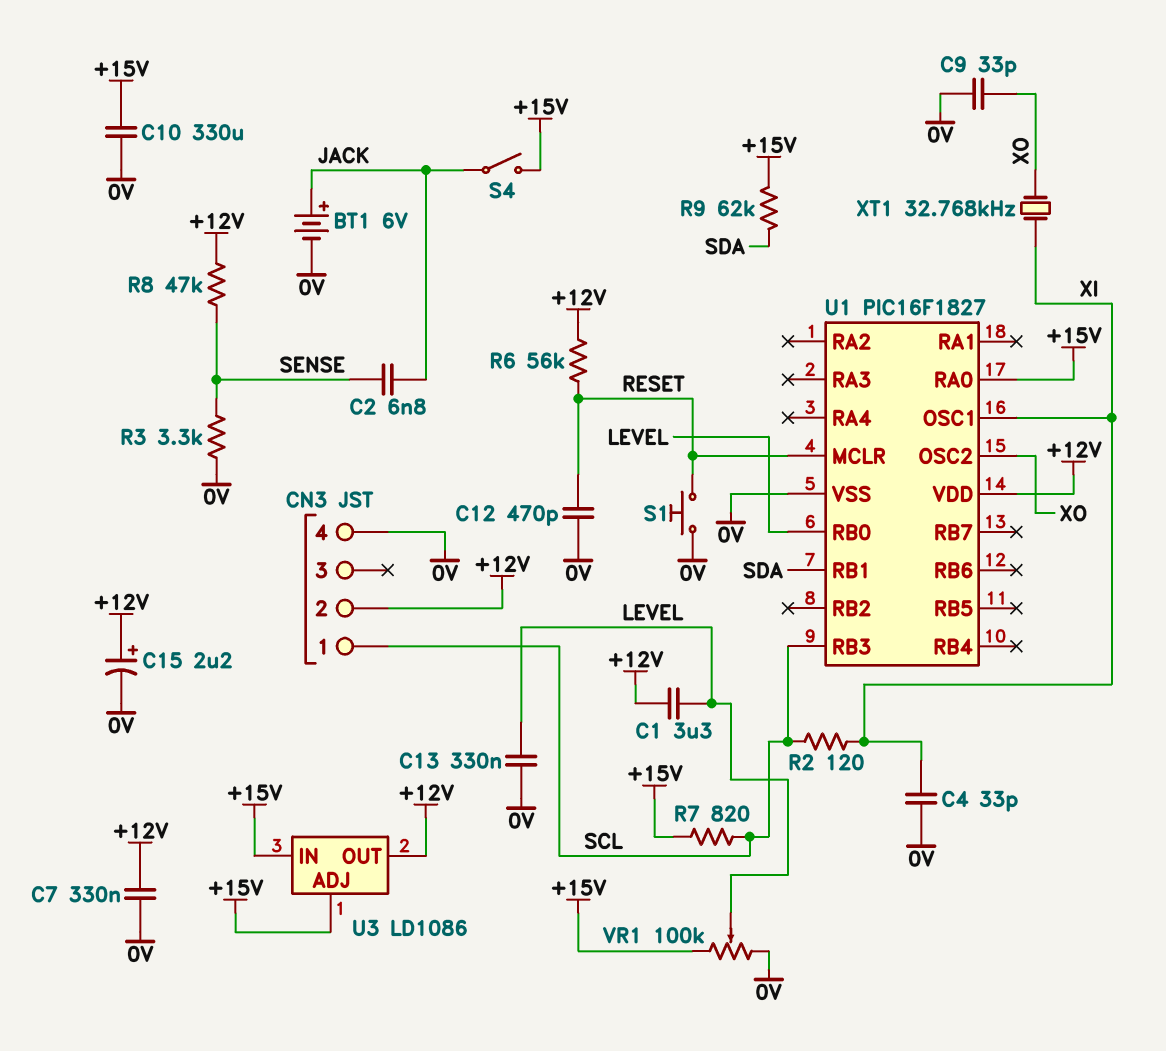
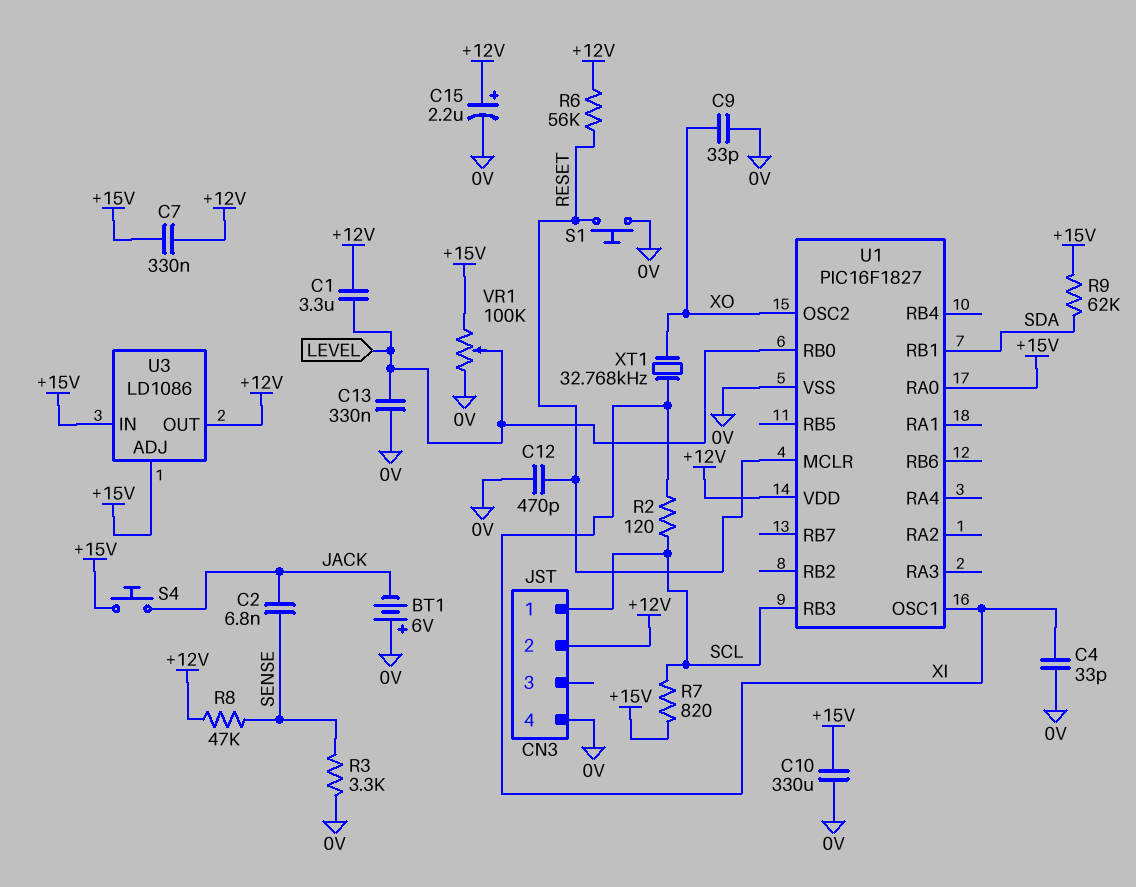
BT1: 6V (plus JACK, minus 0V) -> 6V (plus 0V, minus JACK)
C7: 330nF (+12V, 0V) -> 330nF (+12V, +15V)
S4: switch (+15V, JACK) -> button (+15V, JACK)

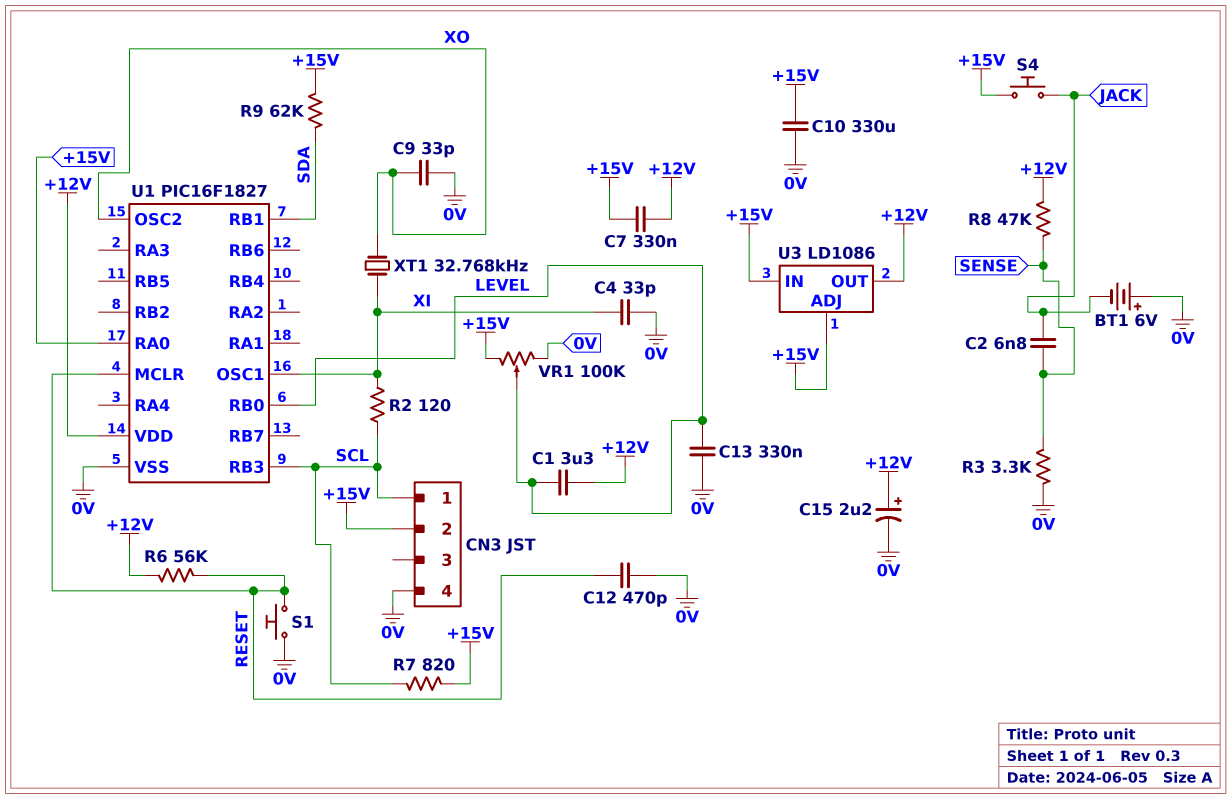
CN3 pin 2: +12V -> +15V

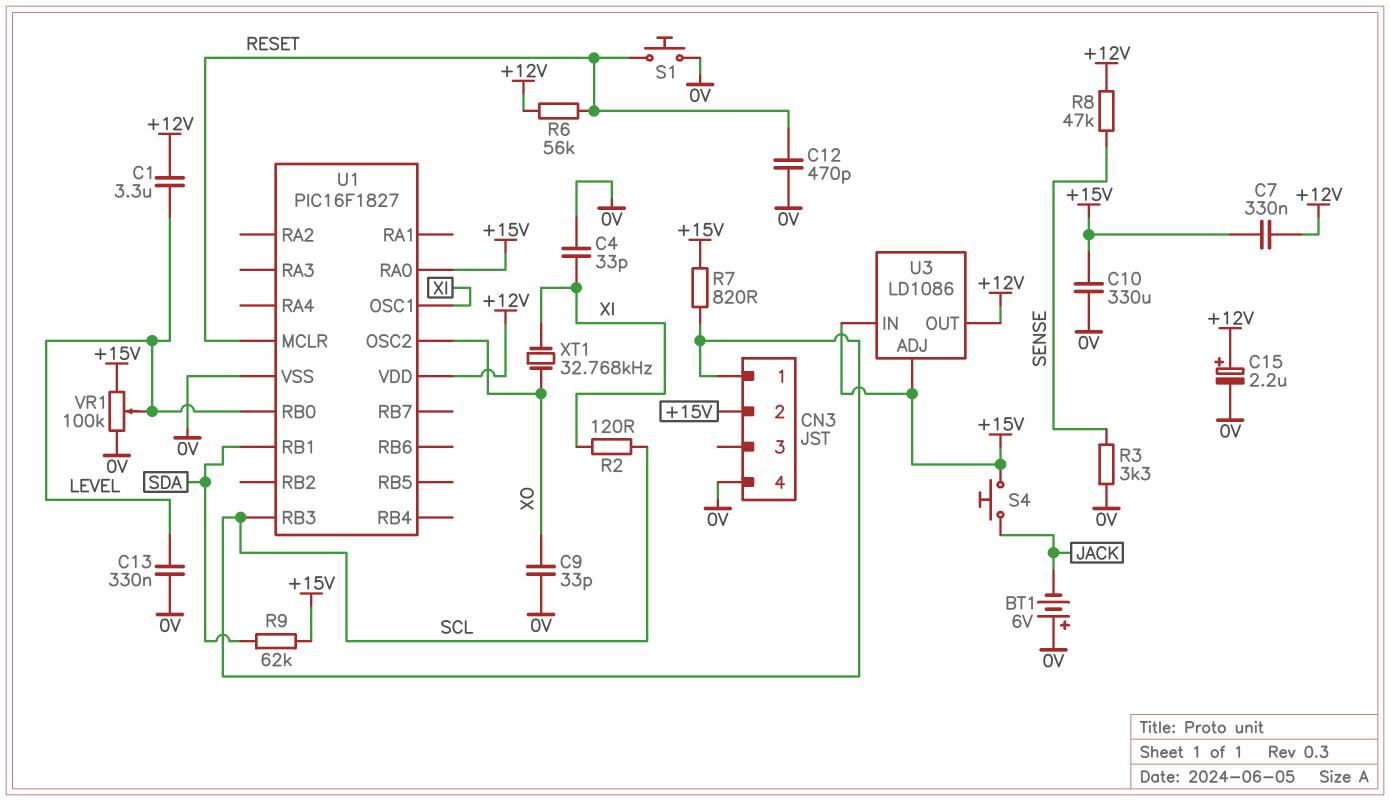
C2: 6.8nF (JACK, SENSE) -> none

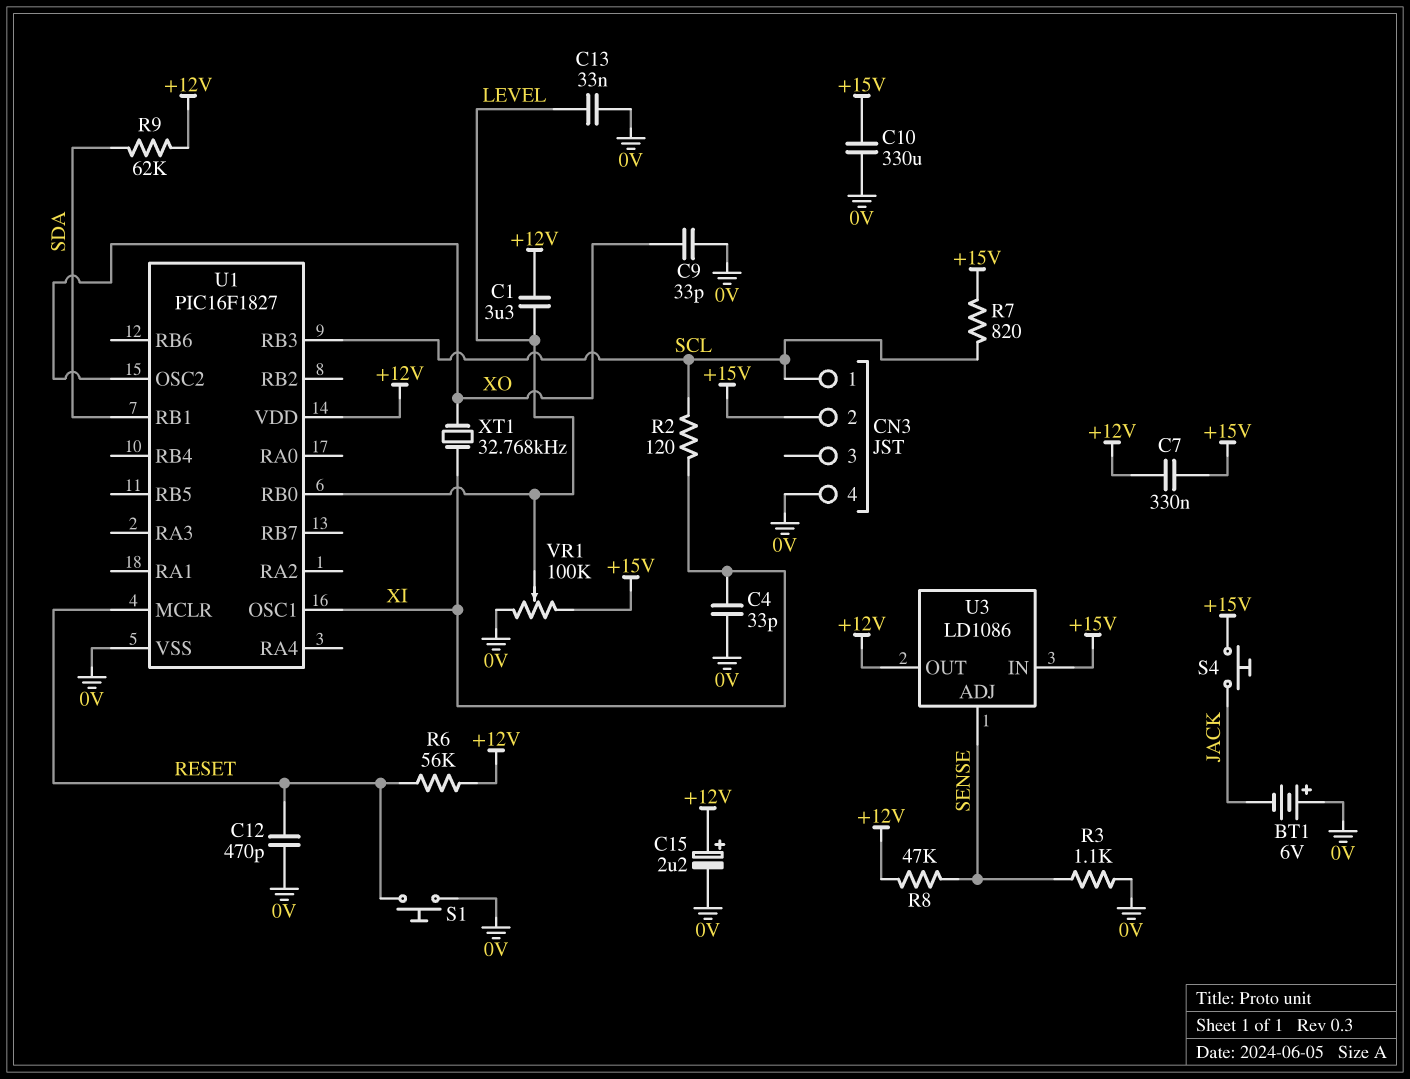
C13: 330nF (0V, LEVEL) -> 33nF (0V, LEVEL)
R3: 3.3k (0V, SENSE) -> 1.1k (0V, SENSE)
R9: 62k (+15V, SDA) -> 62k (+12V, SDA)
U1 pin RA0: +15V -> none
U3 pin ADJ: +15V -> SENSE

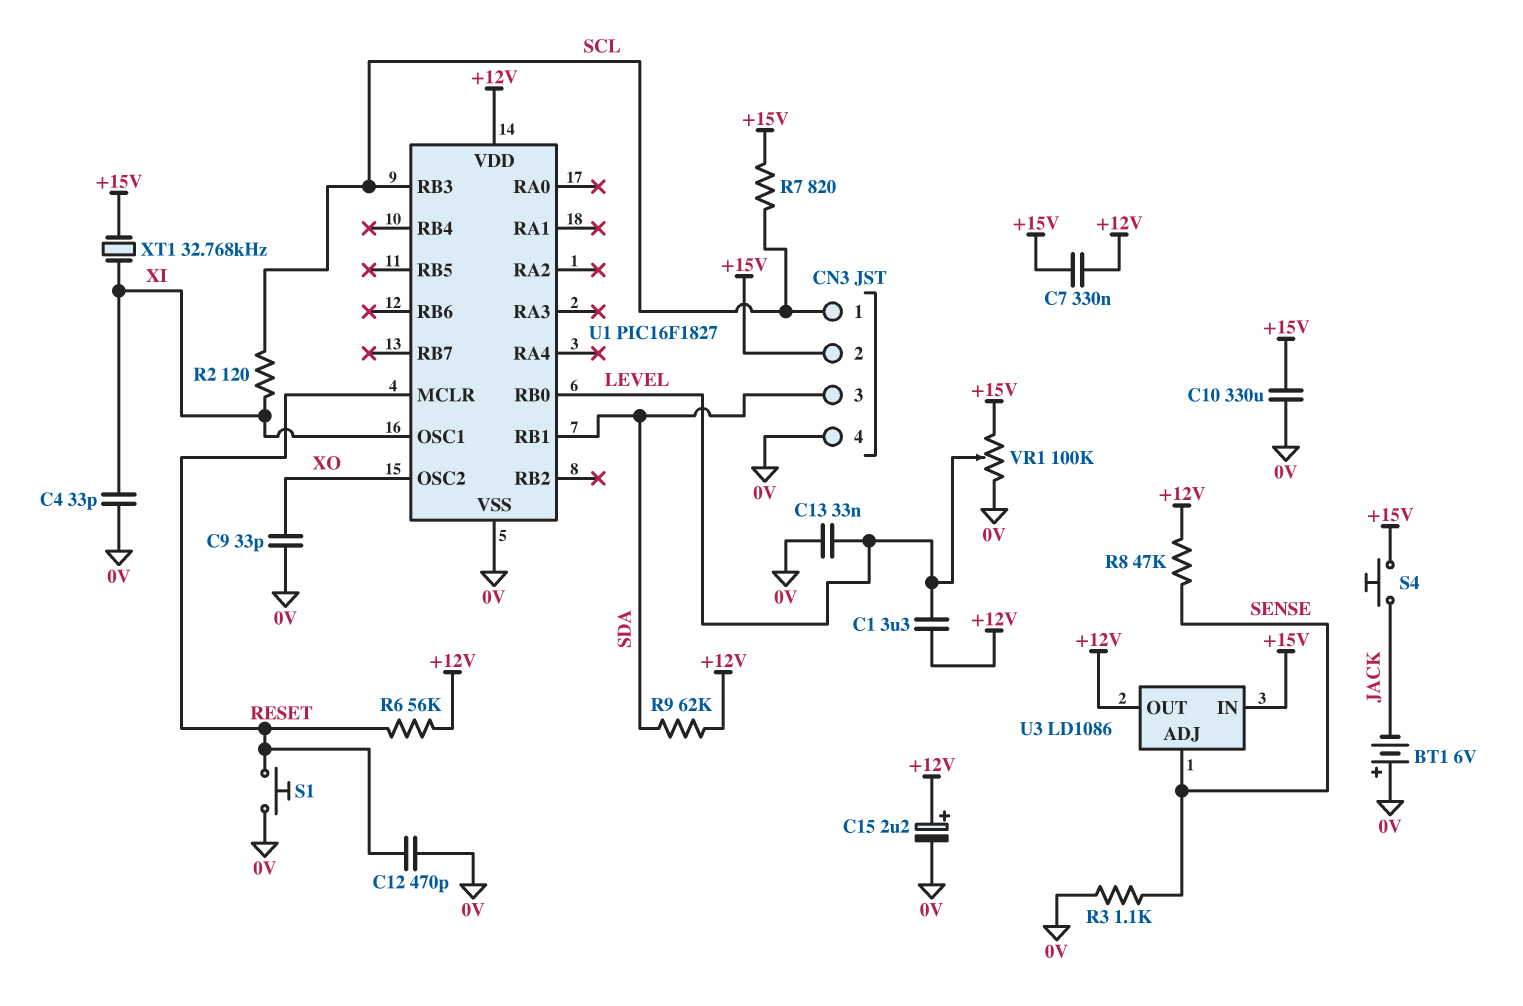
CN3 pin 3: none -> SDA
XT1: 32.768kHz (XI, XO) -> 32.768kHz (+15V, XI)

